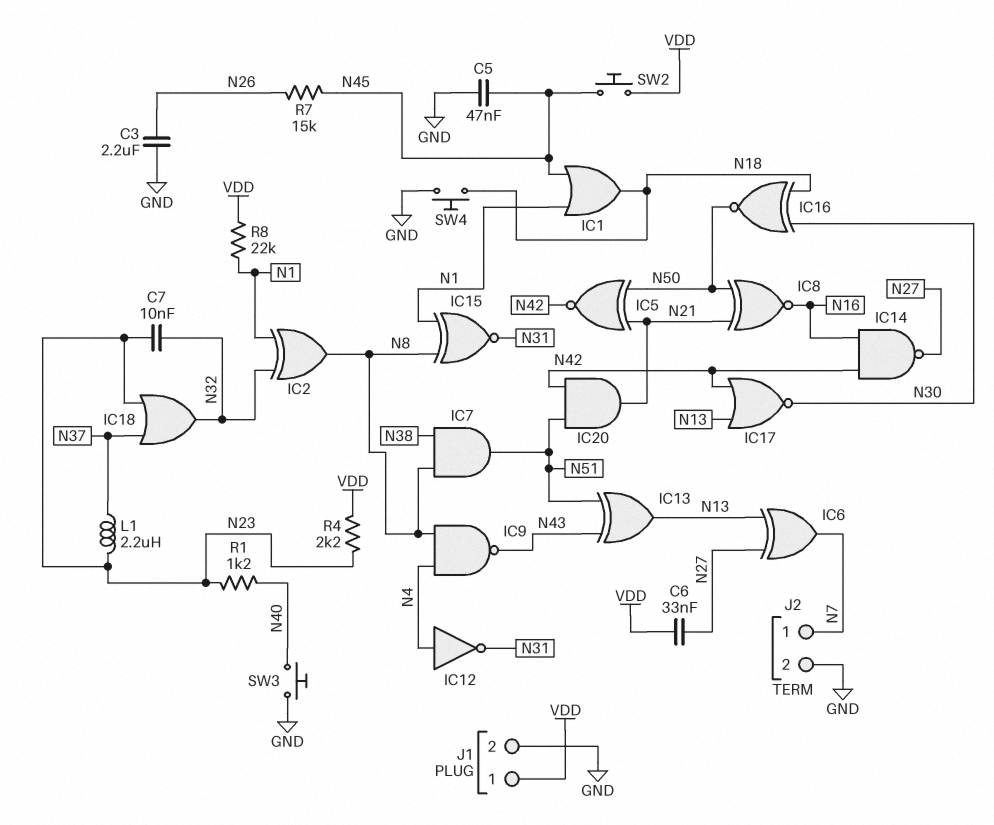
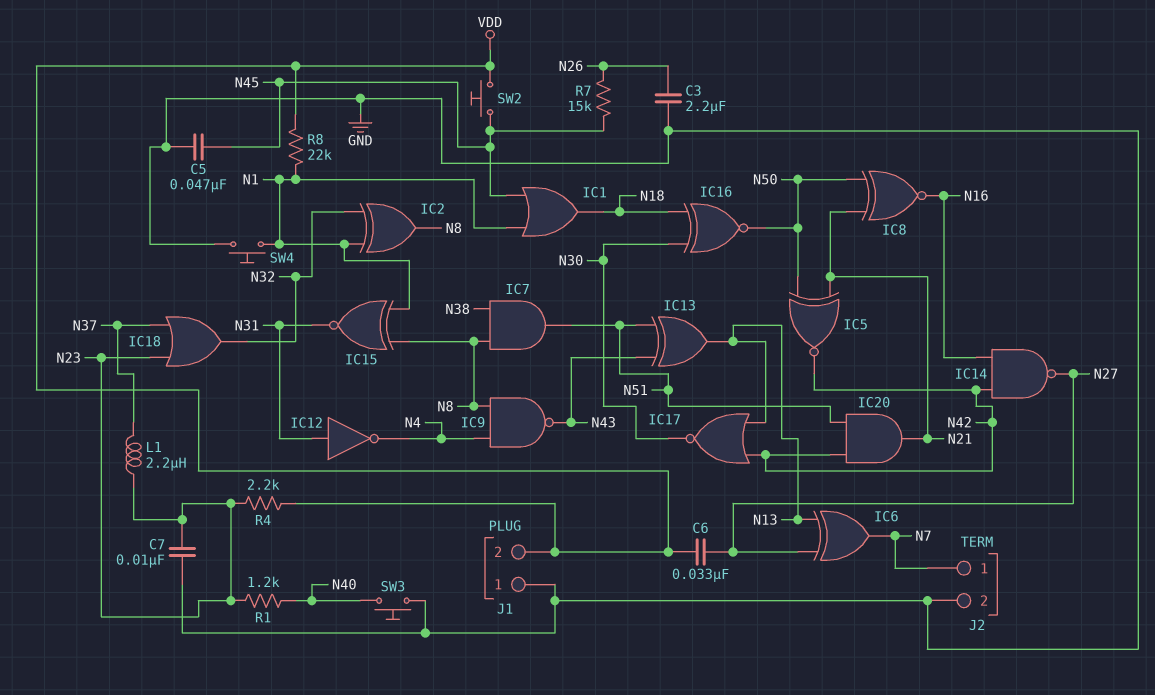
C7: 10nF (N23, N32) -> 10nF (GND, N23)
IC12: NOT (in N4, out N31) -> NOT (in N31, out N4)
J1 pin 1: VDD -> GND
J1 pin 2: GND -> VDD
SW4: button (GND, N18) -> button (GND, N1)

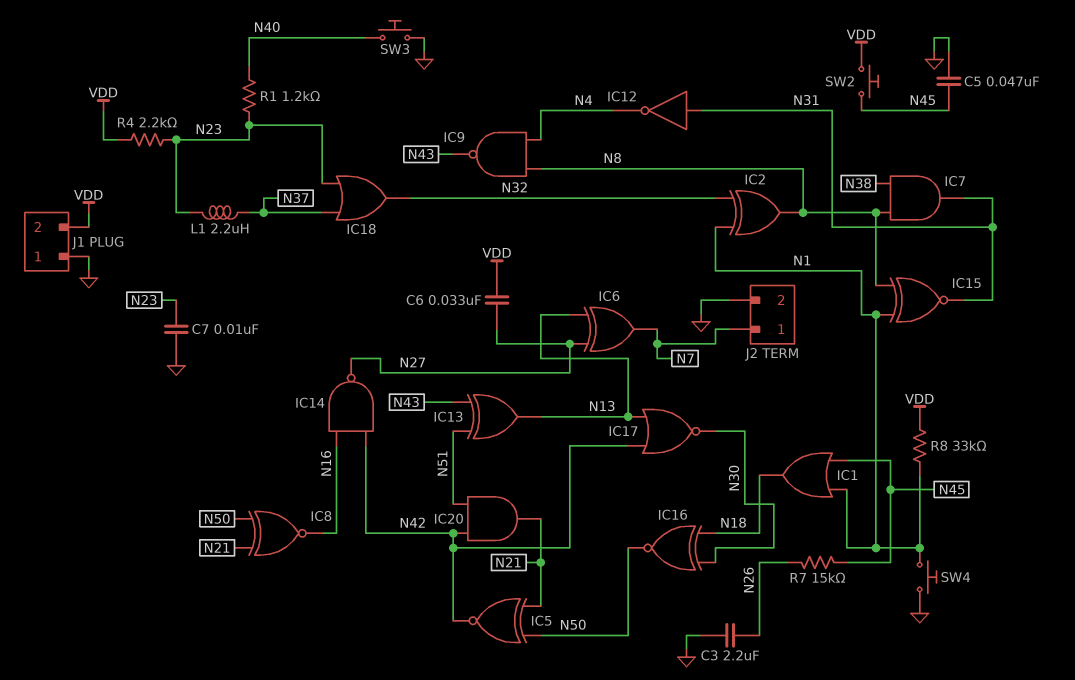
IC7: AND (in N8, in N38, out N51) -> AND (in N8, in N38, out N31)
R8: 22k (N1, VDD) -> 33k (N1, VDD)

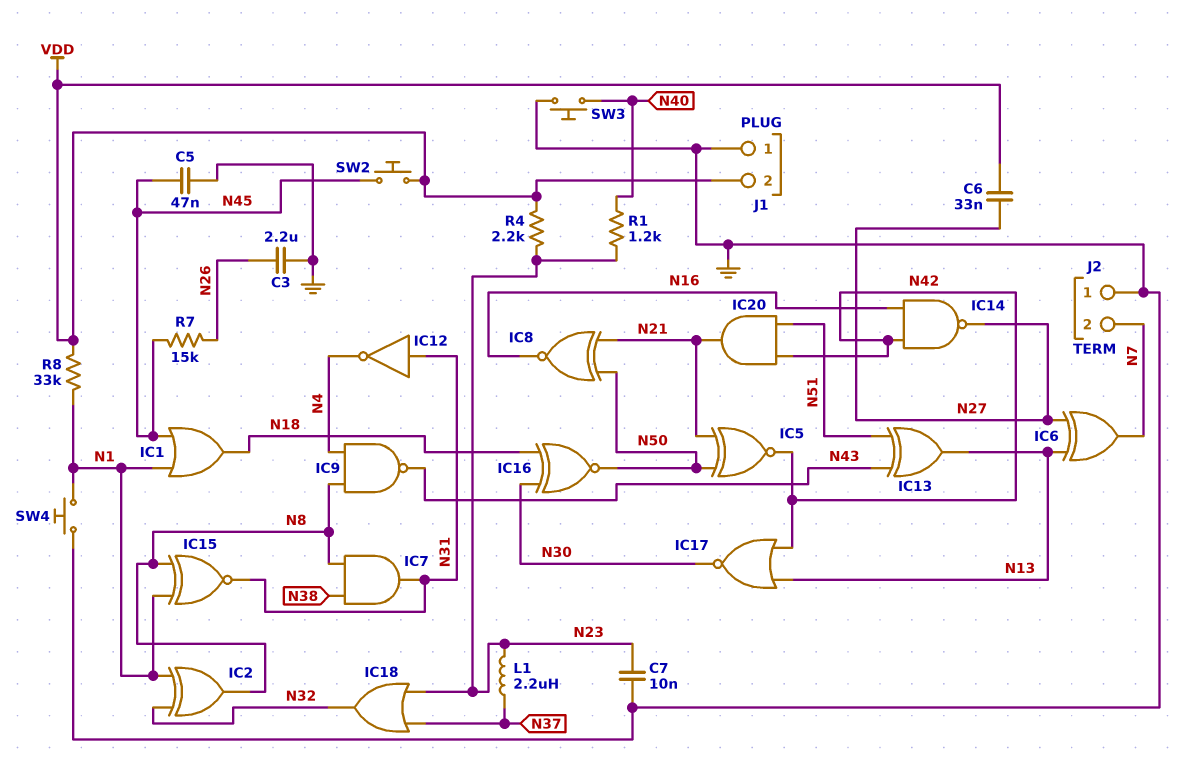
J2 pin 1: N7 -> GND
J2 pin 2: GND -> N7

